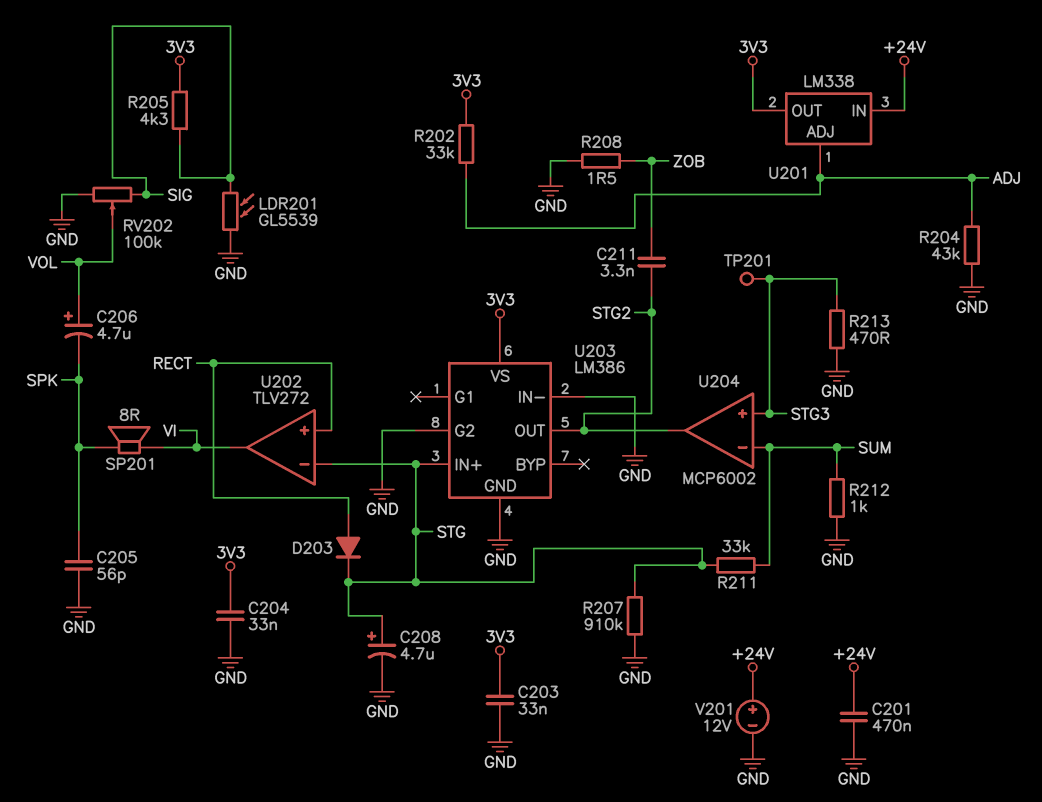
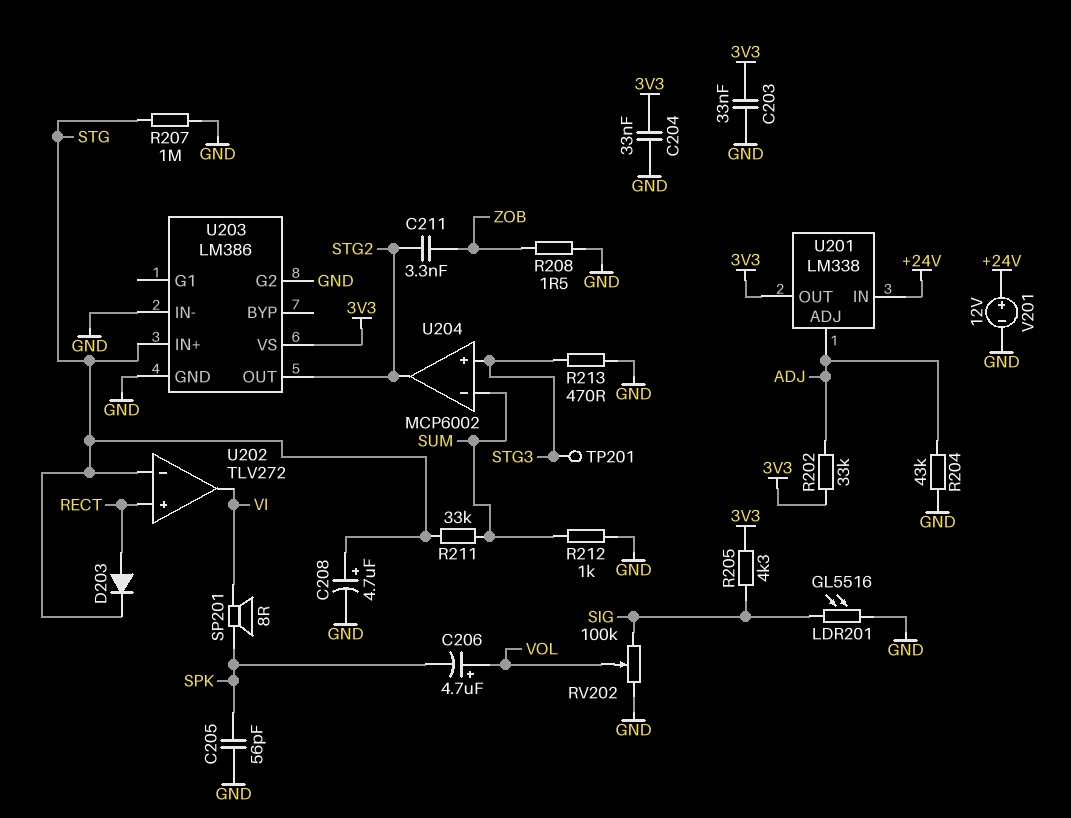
C201: 470nF (+24V, GND) -> none
LDR201: GL5539 (GND, SIG) -> GL5516 (GND, SIG)
R207: 910k (GND, STG) -> 1M (GND, STG)

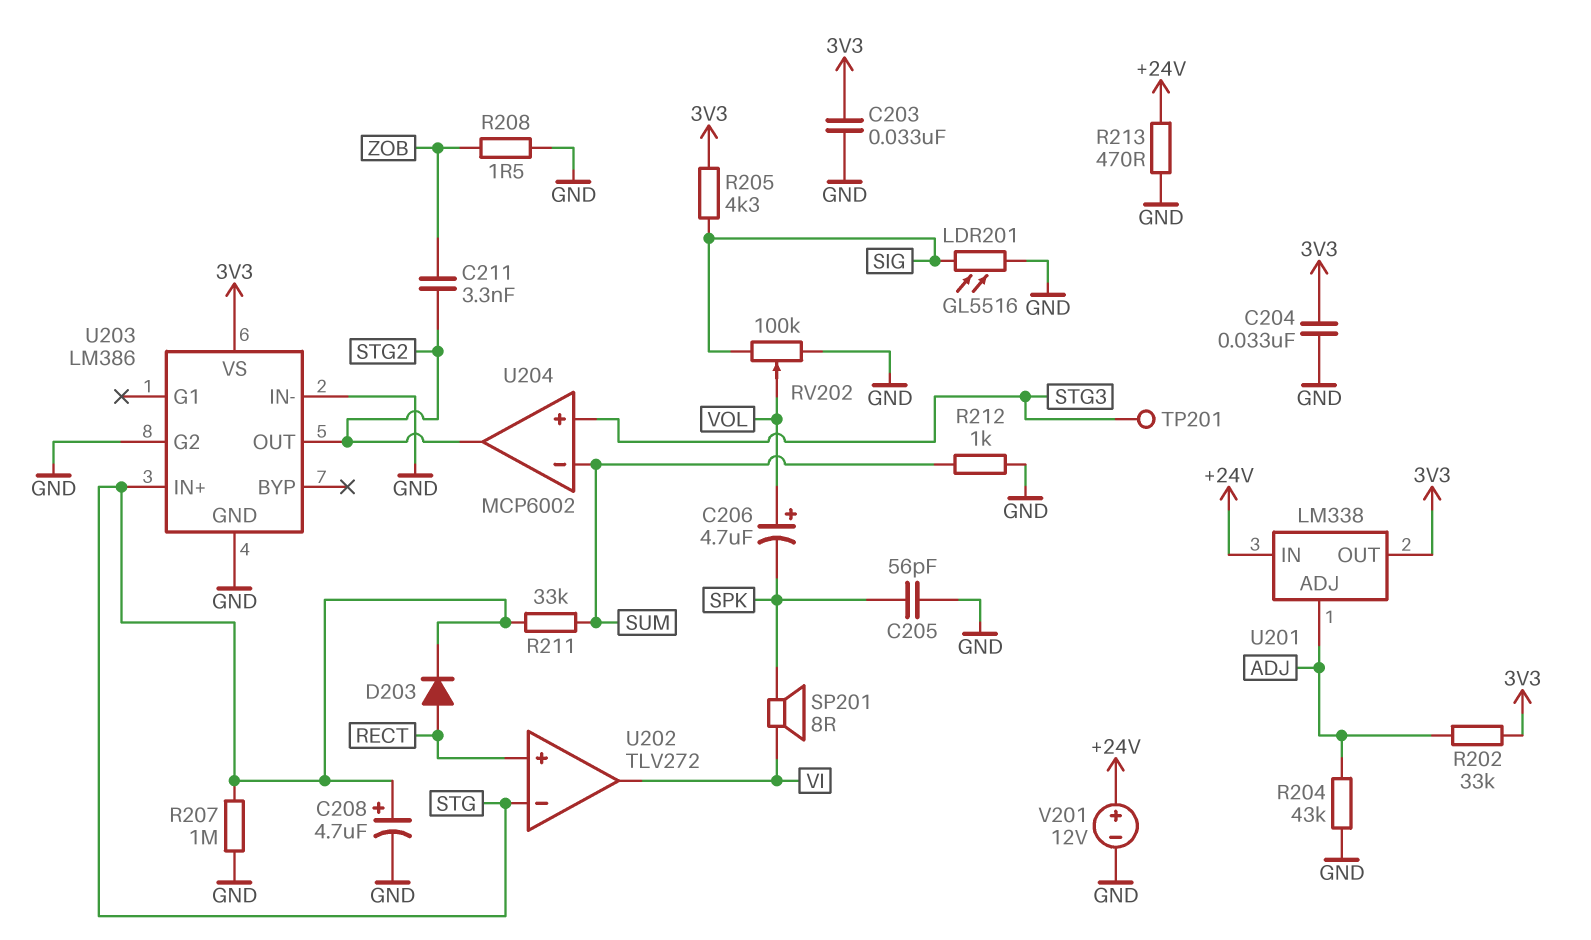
R213: 470 (GND, STG3) -> 470 (+24V, GND)

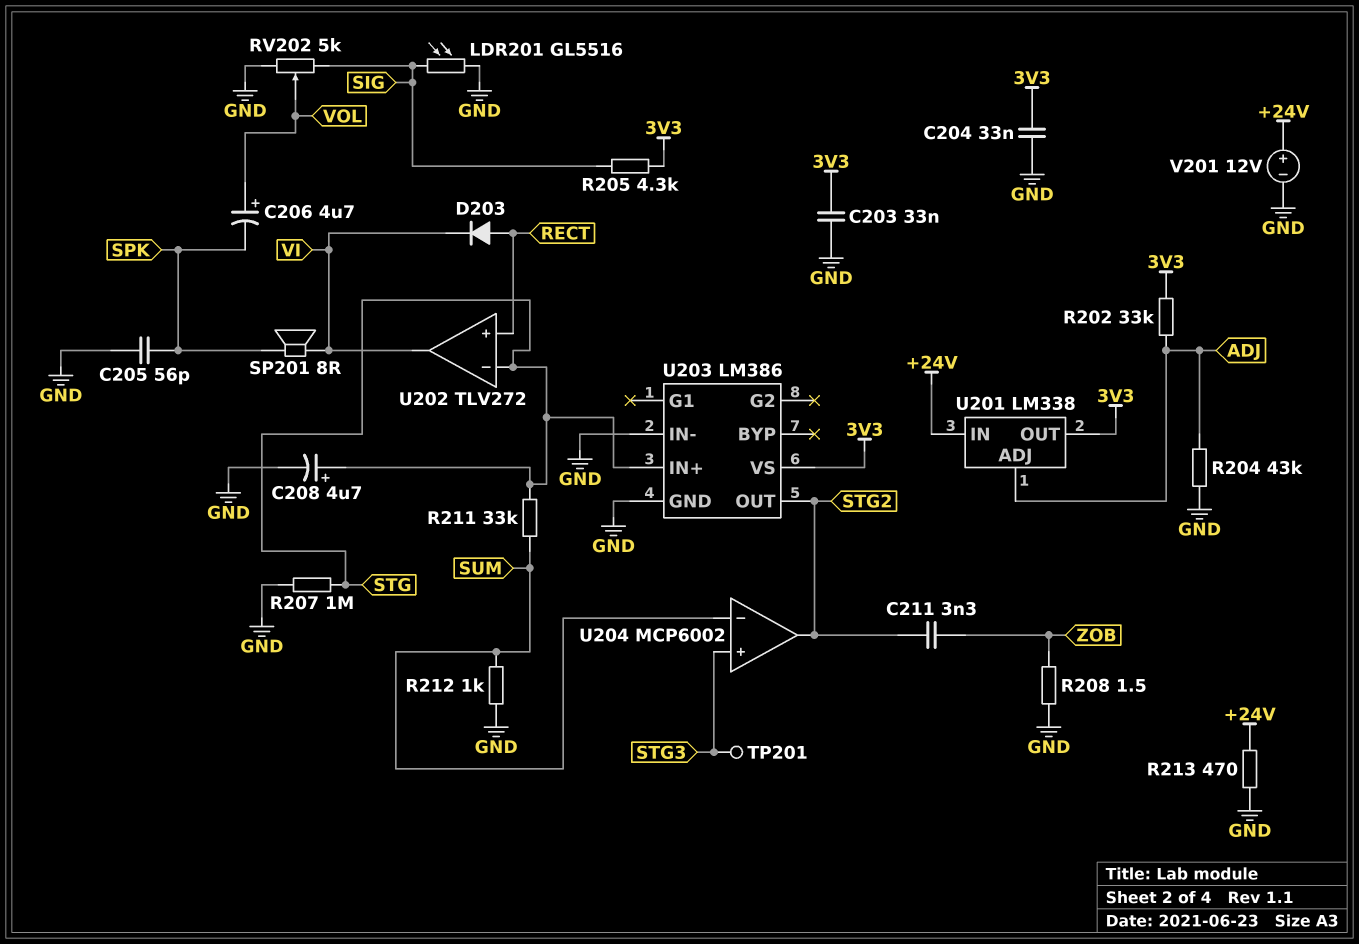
D203: diode (A RECT, K STG) -> diode (A RECT, K VI)
RV202: 100k (GND, SIG, wiper VOL) -> 5k (GND, SIG, wiper VOL)
U203 pin G2: GND -> none

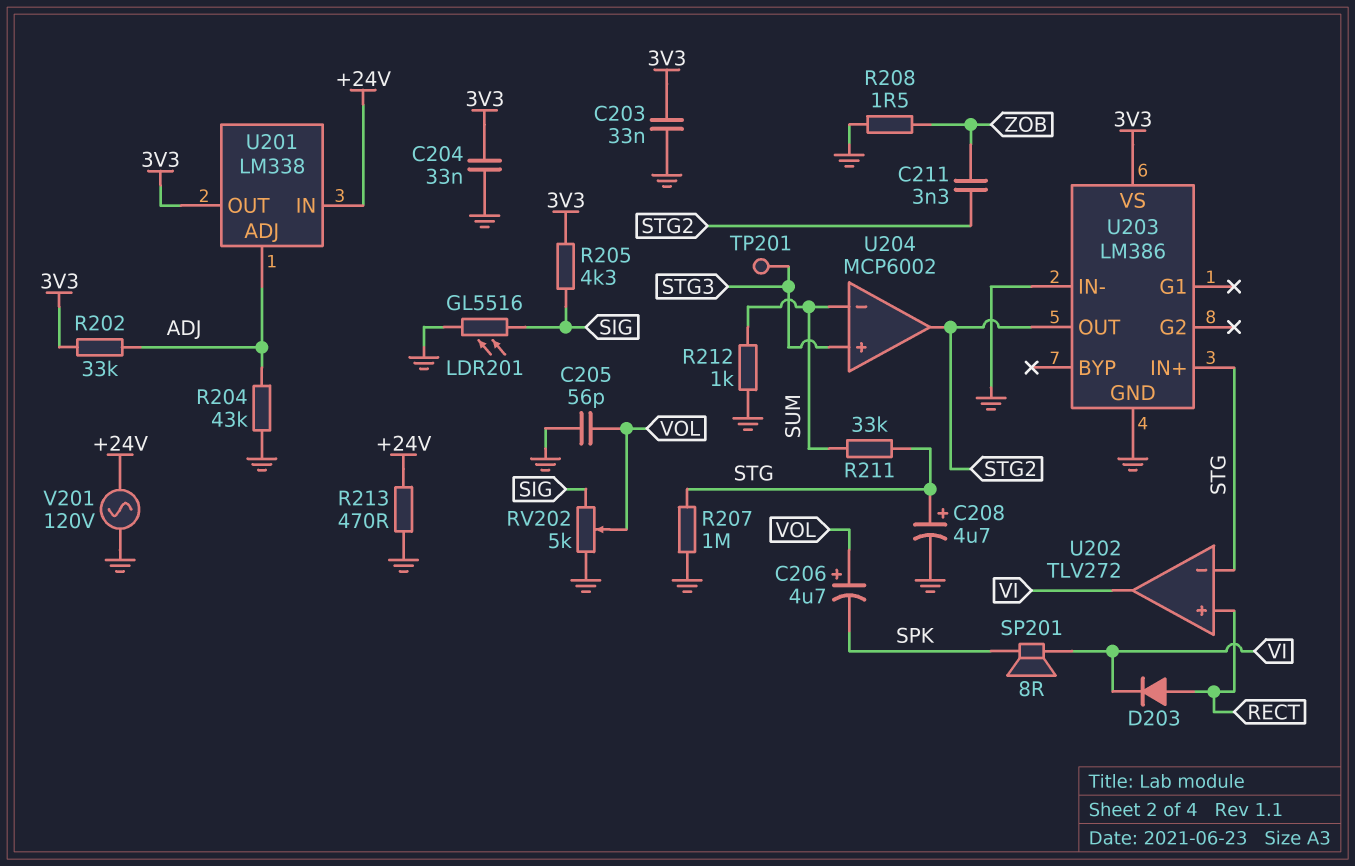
C205: 56pF (GND, SPK) -> 56pF (GND, VOL)
V201: 12V (plus +24V, minus GND) -> AC 120V (+24V, GND)

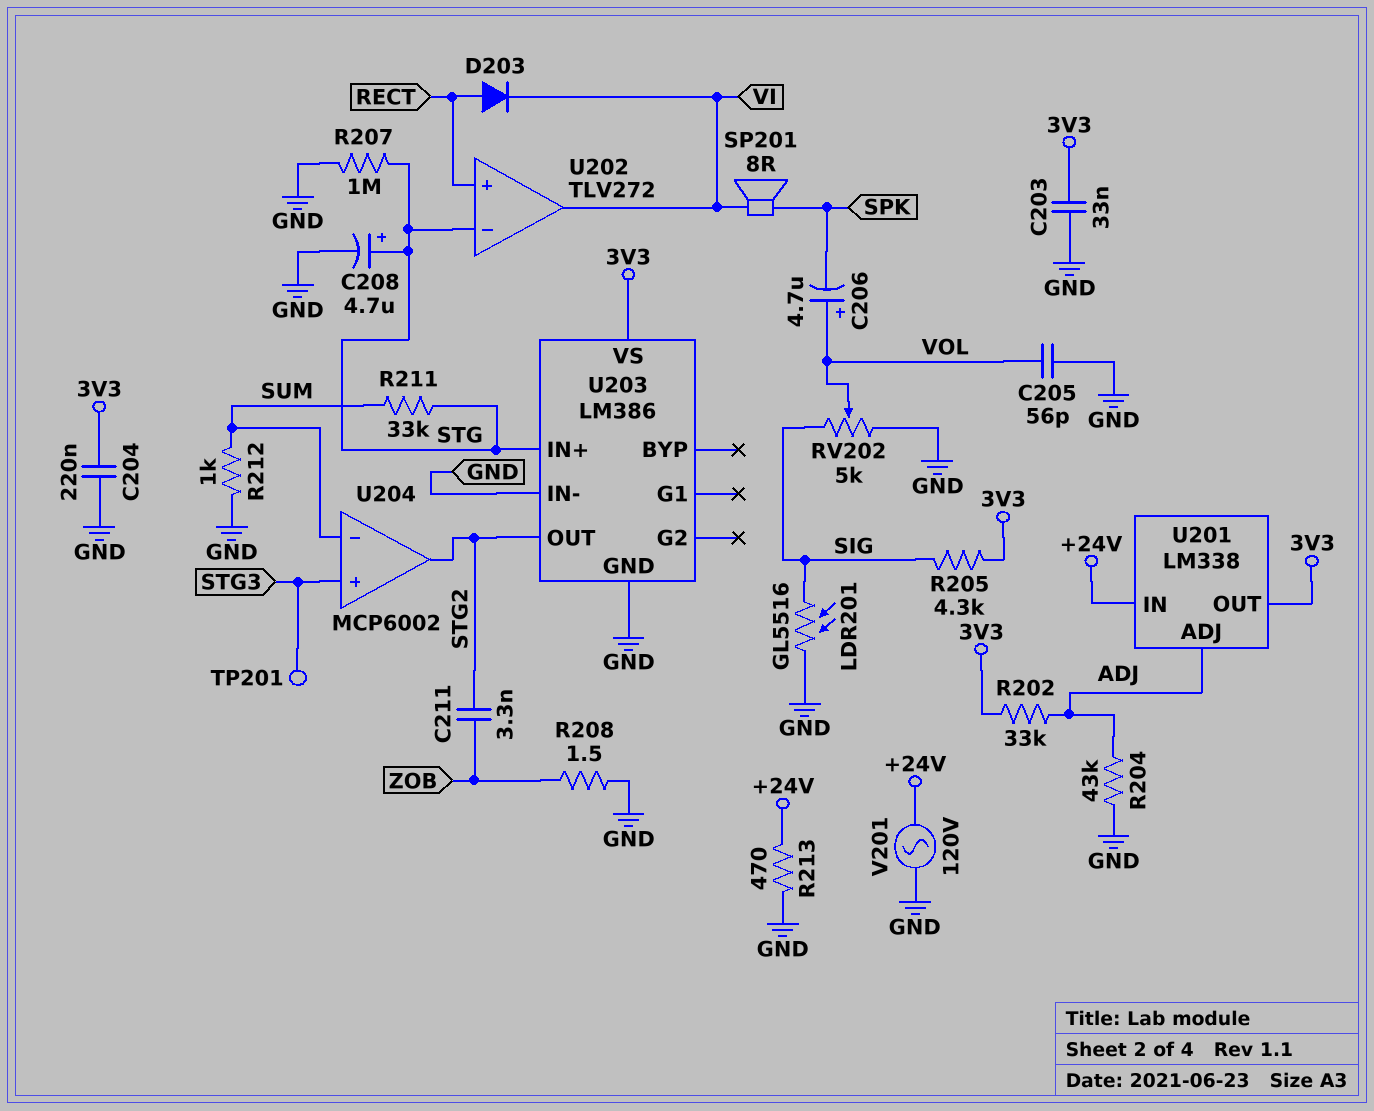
C204: 33nF (3V3, GND) -> 220nF (3V3, GND)

